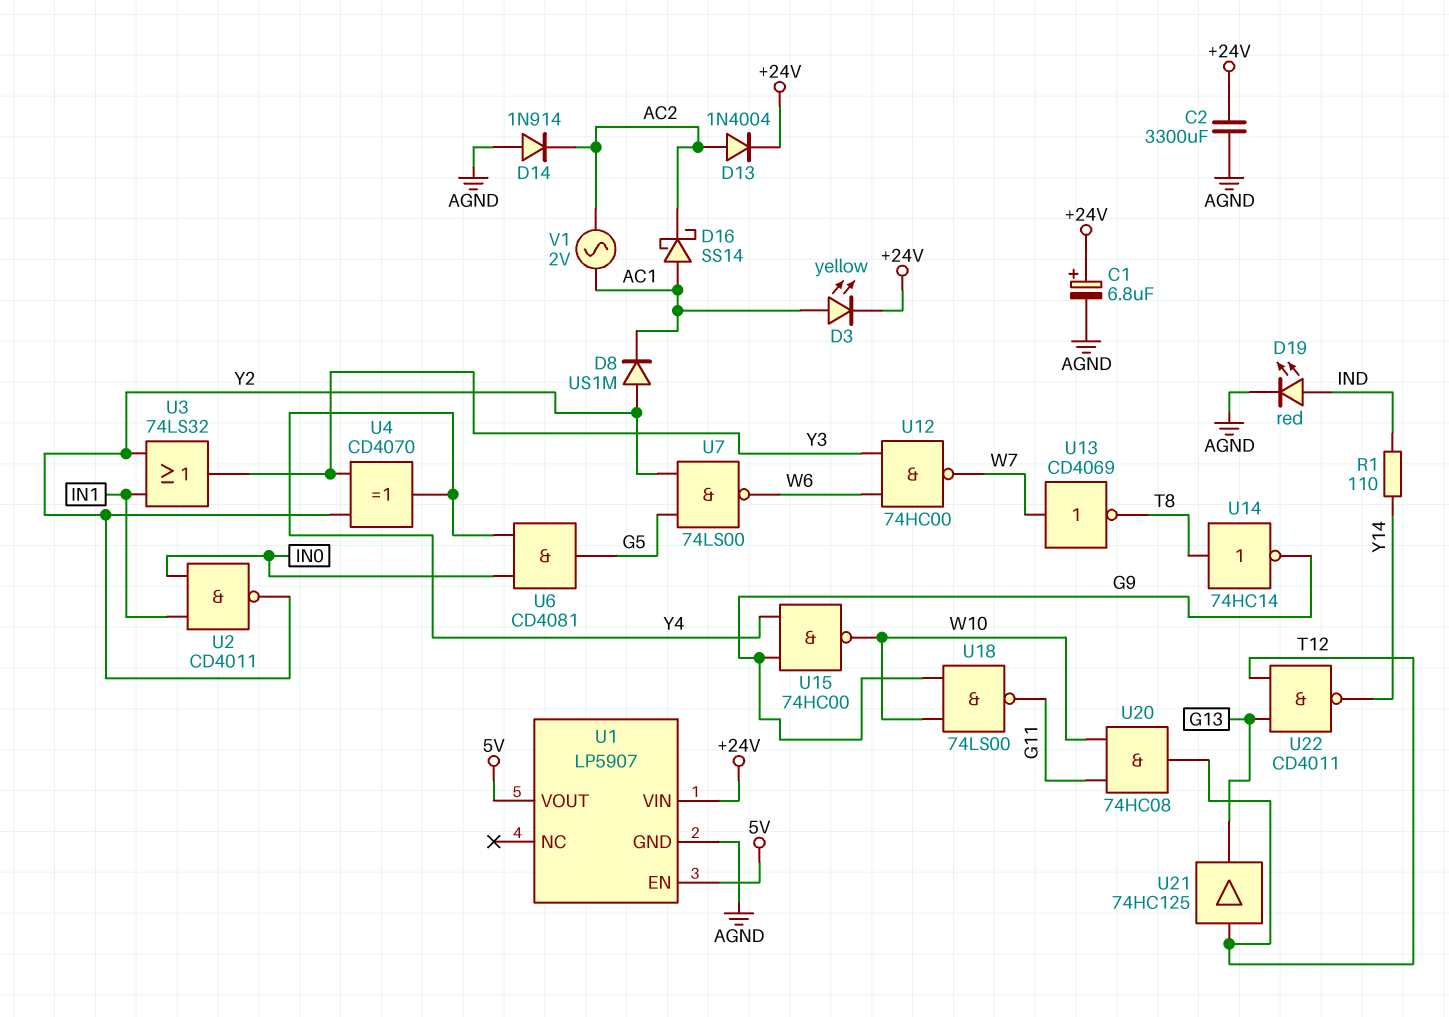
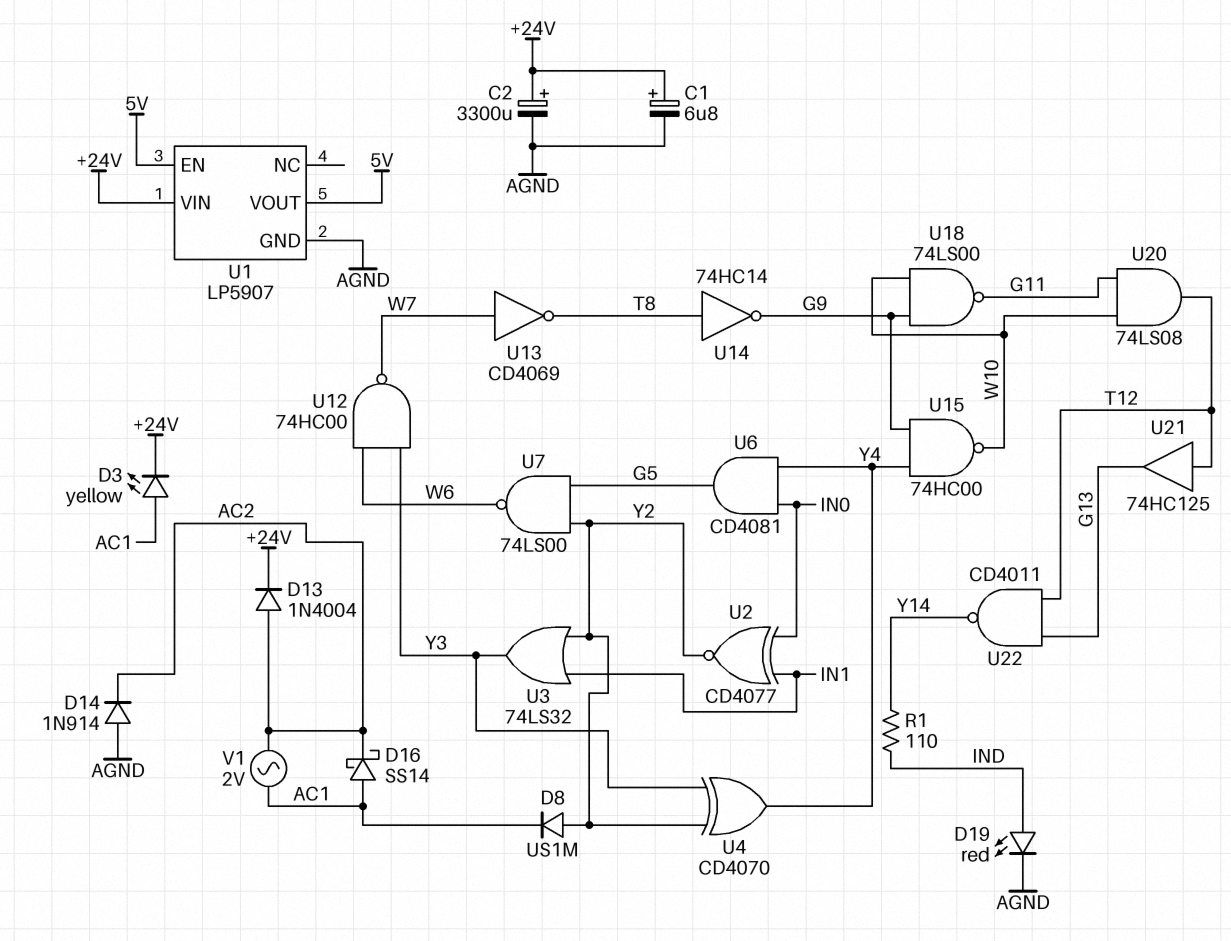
C2: 3300uF (+24V, AGND) -> 3300uF (plus +24V, minus AGND)
U2: NAND CD4011 (in IN0, in IN1, out Y2) -> XNOR CD4077 (in IN0, in IN1, out Y2)
U20: AND 74HC08 (in G11, in W10, out T12) -> AND 74LS08 (in G11, in W10, out T12)

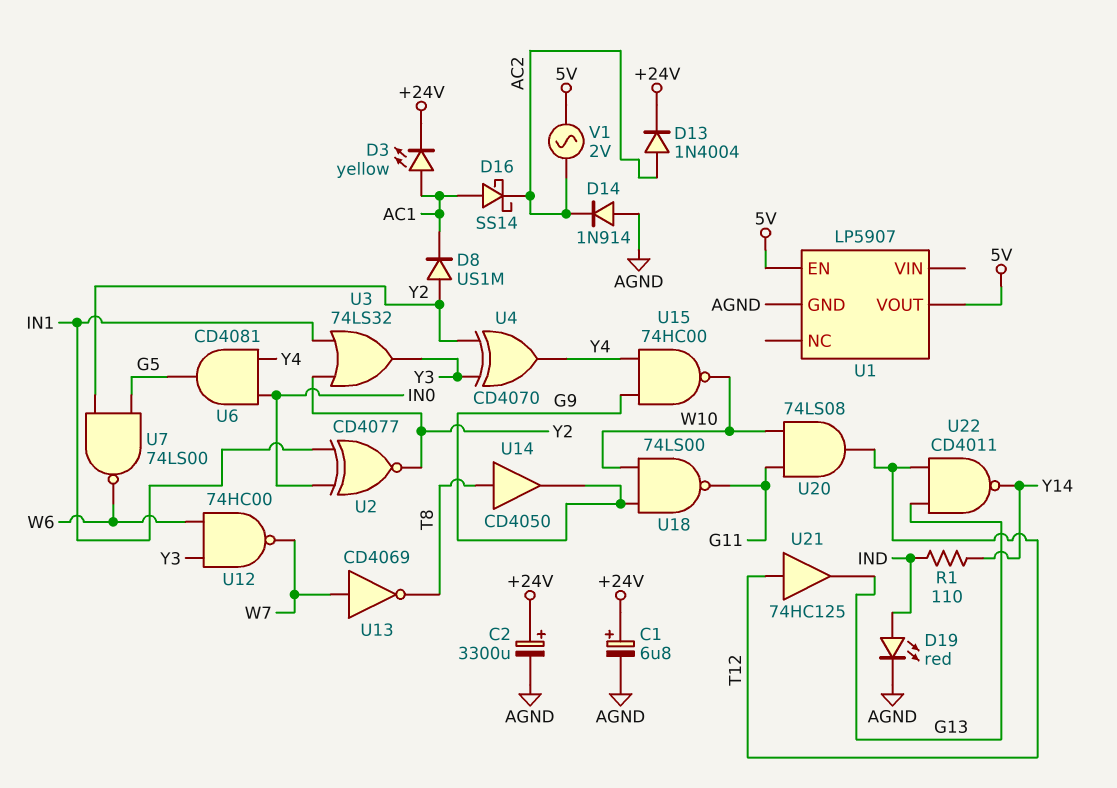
U1 pin VIN: +24V -> none
U14: NOT 74HC14 (in T8, out G9) -> buffer CD4050 (in T8, out G9)
V1: AC 2V (AC1, AC2) -> AC 2V (5V, AC2)

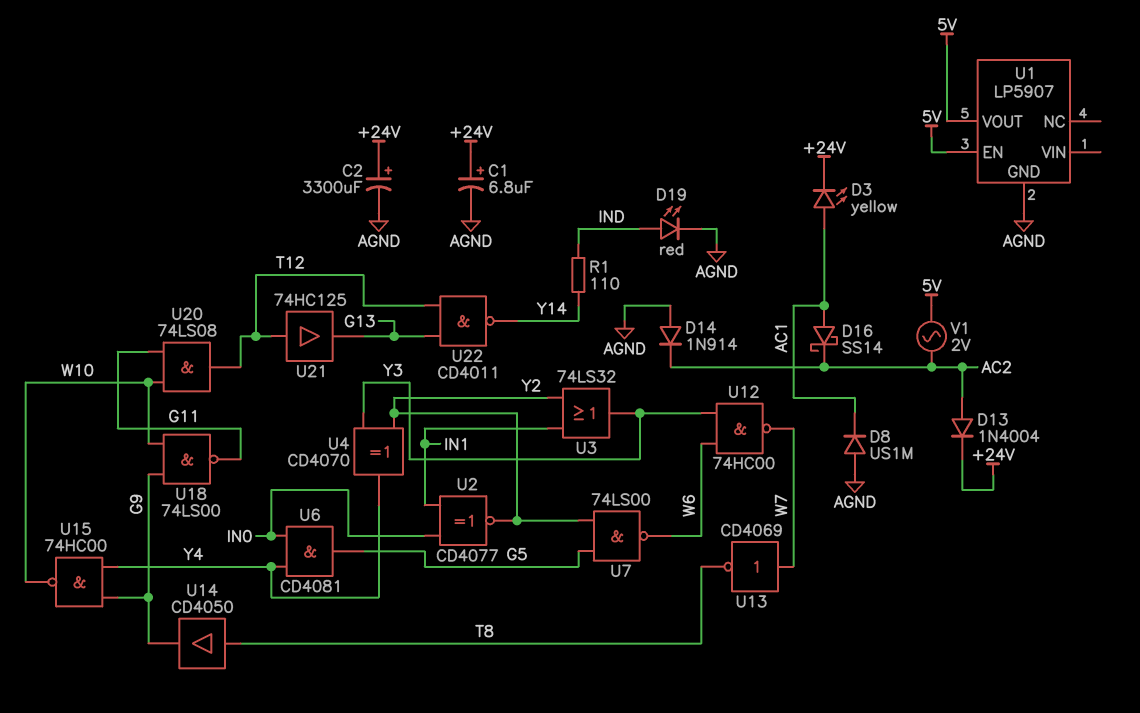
D8: diode US1M (A Y2, K AC1) -> diode US1M (A AGND, K AC1)

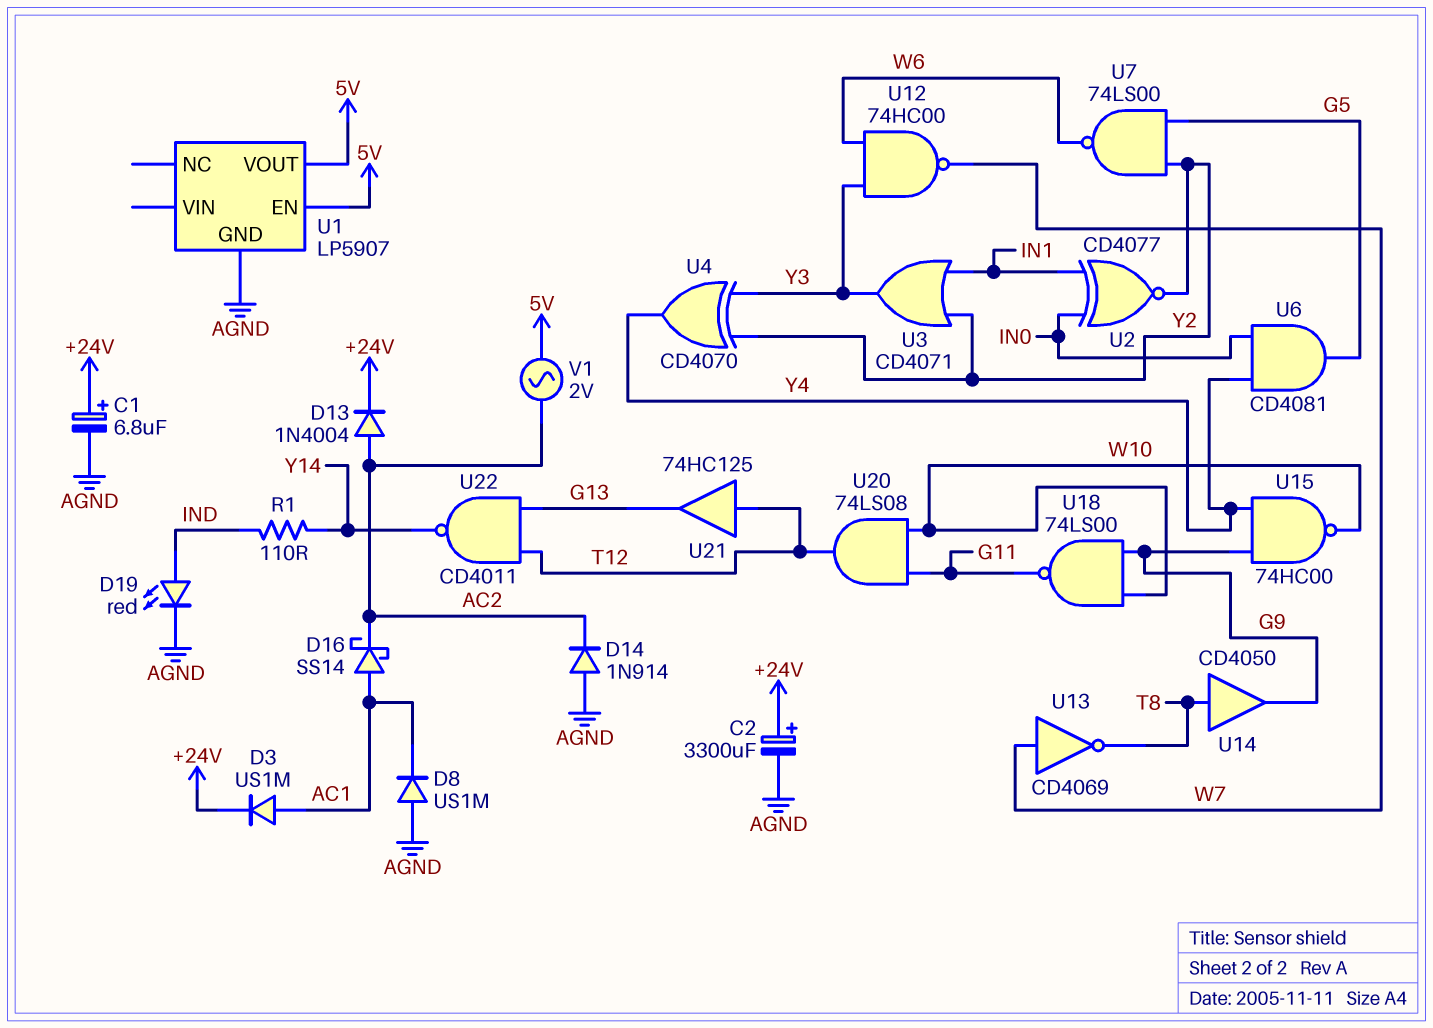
D3: LED yellow (A AC1, K +24V) -> diode US1M (A AC1, K +24V)
U3: OR 74LS32 (in IN1, in Y2, out Y3) -> OR CD4071 (in IN1, in Y2, out Y3)

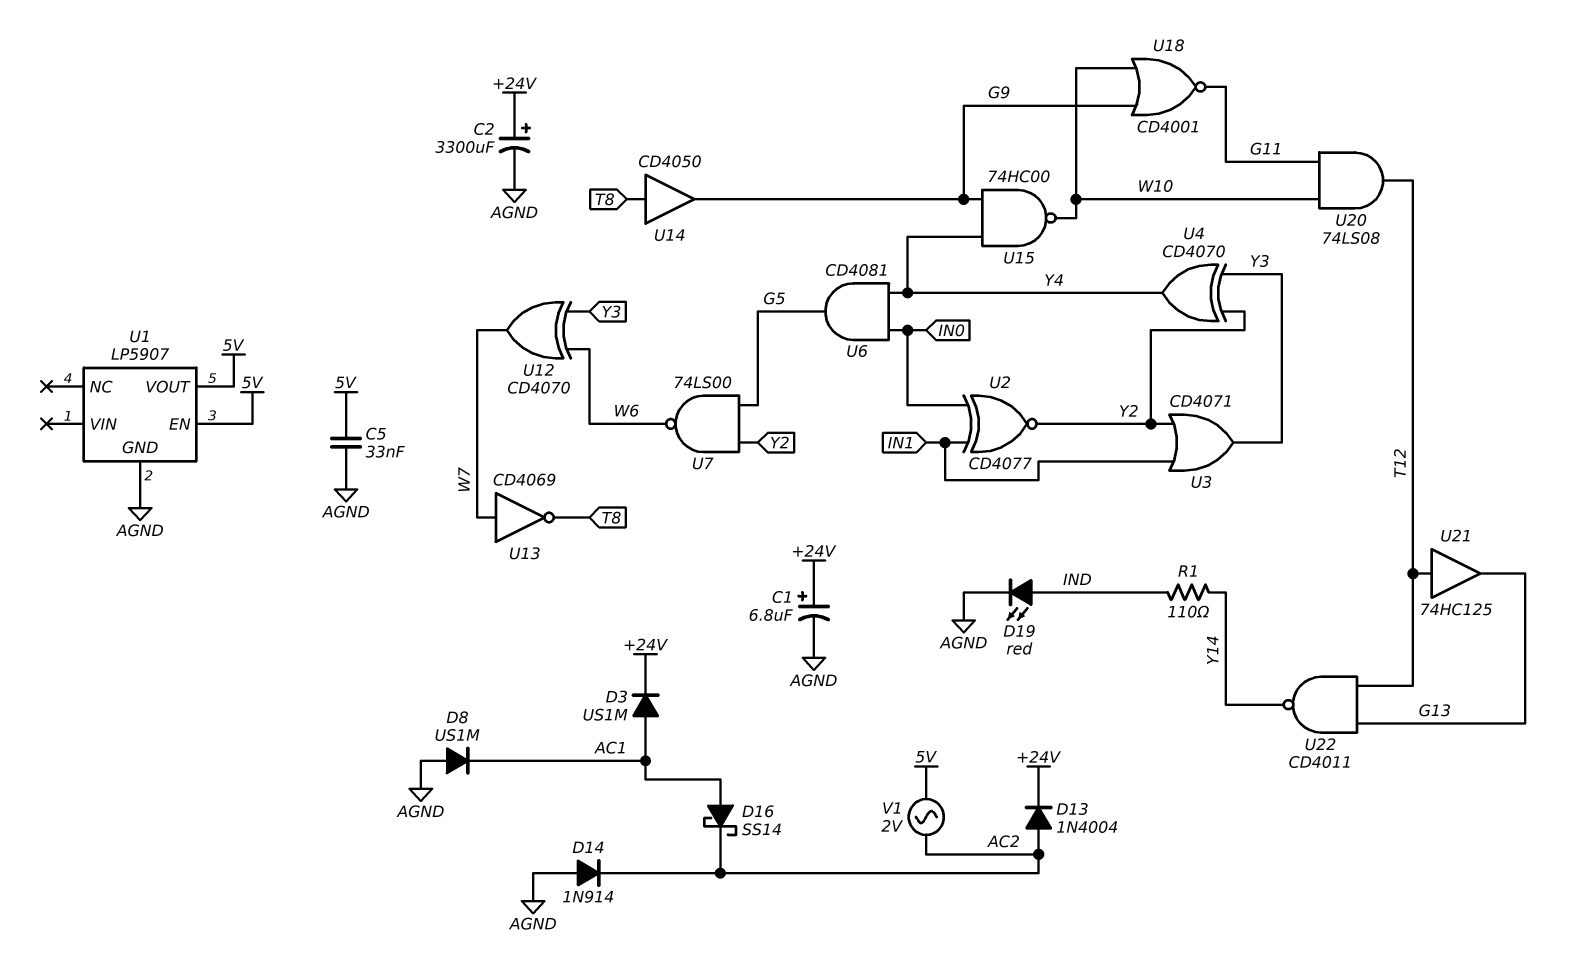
C5: none -> 33nF (5V, AGND)
U12: NAND 74HC00 (in W6, in Y3, out W7) -> XOR CD4070 (in W6, in Y3, out W7)
U18: NAND 74LS00 (in G9, in W10, out G11) -> NOR CD4001 (in G9, in W10, out G11)

